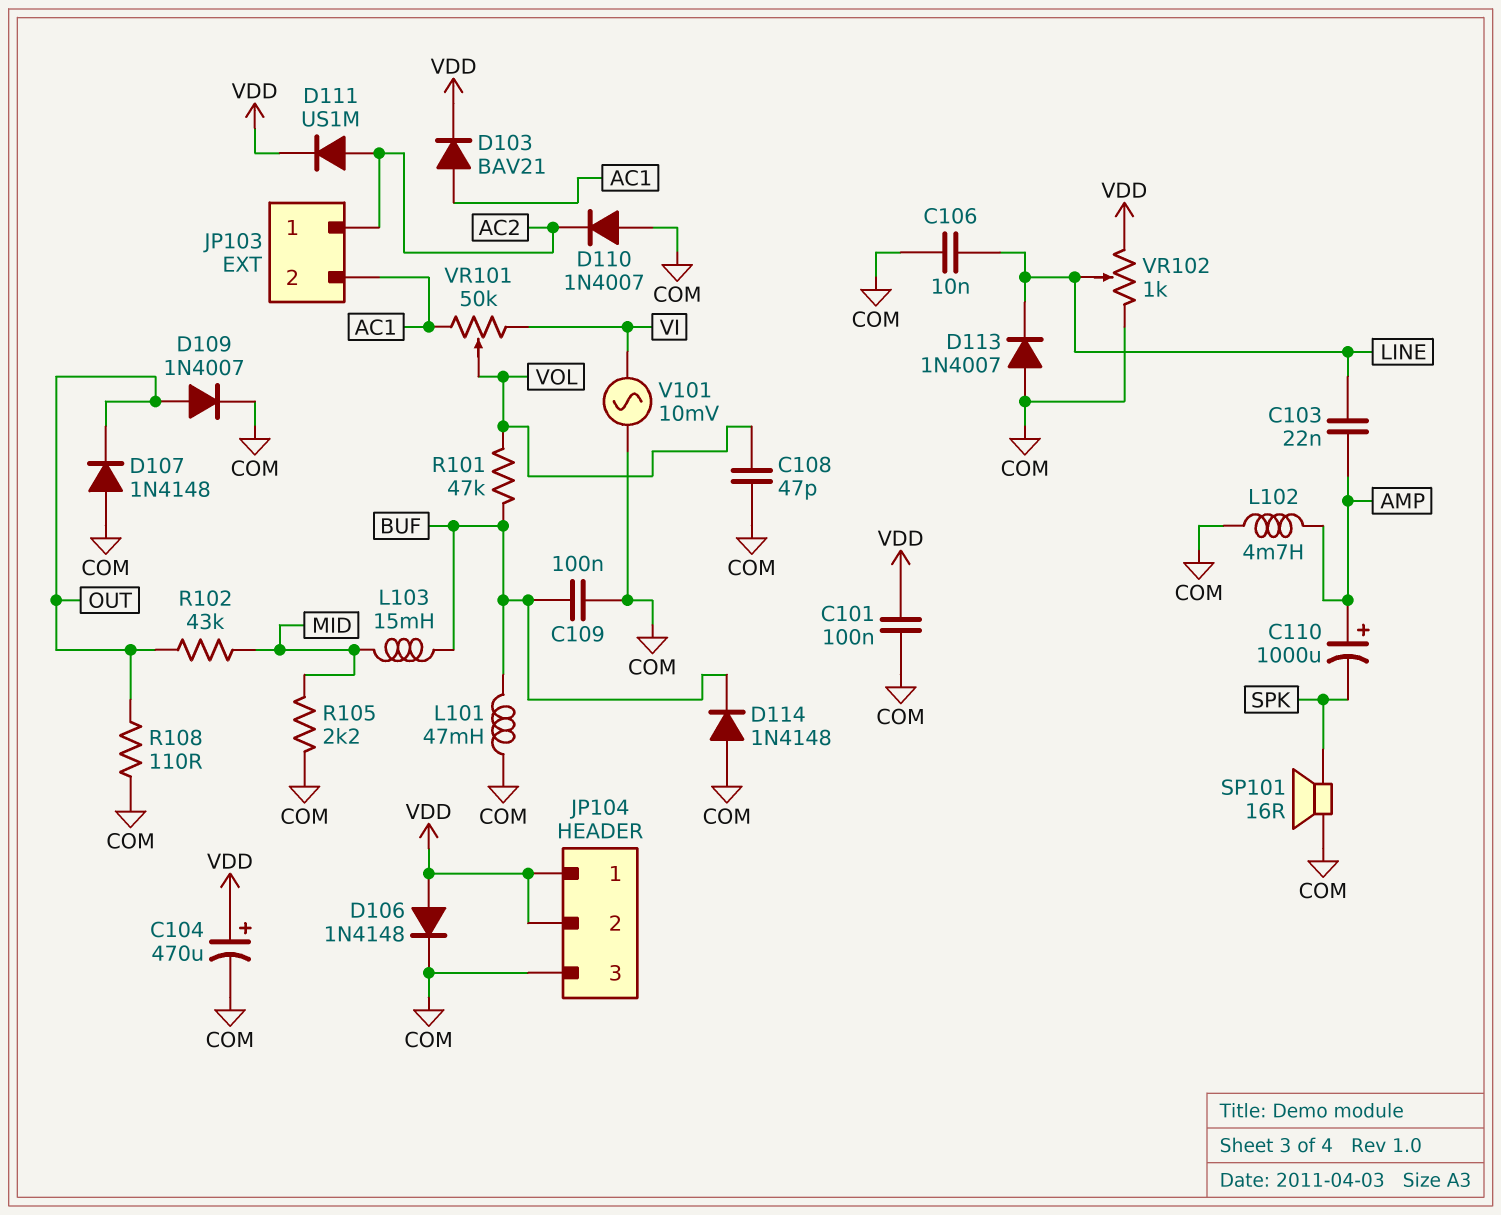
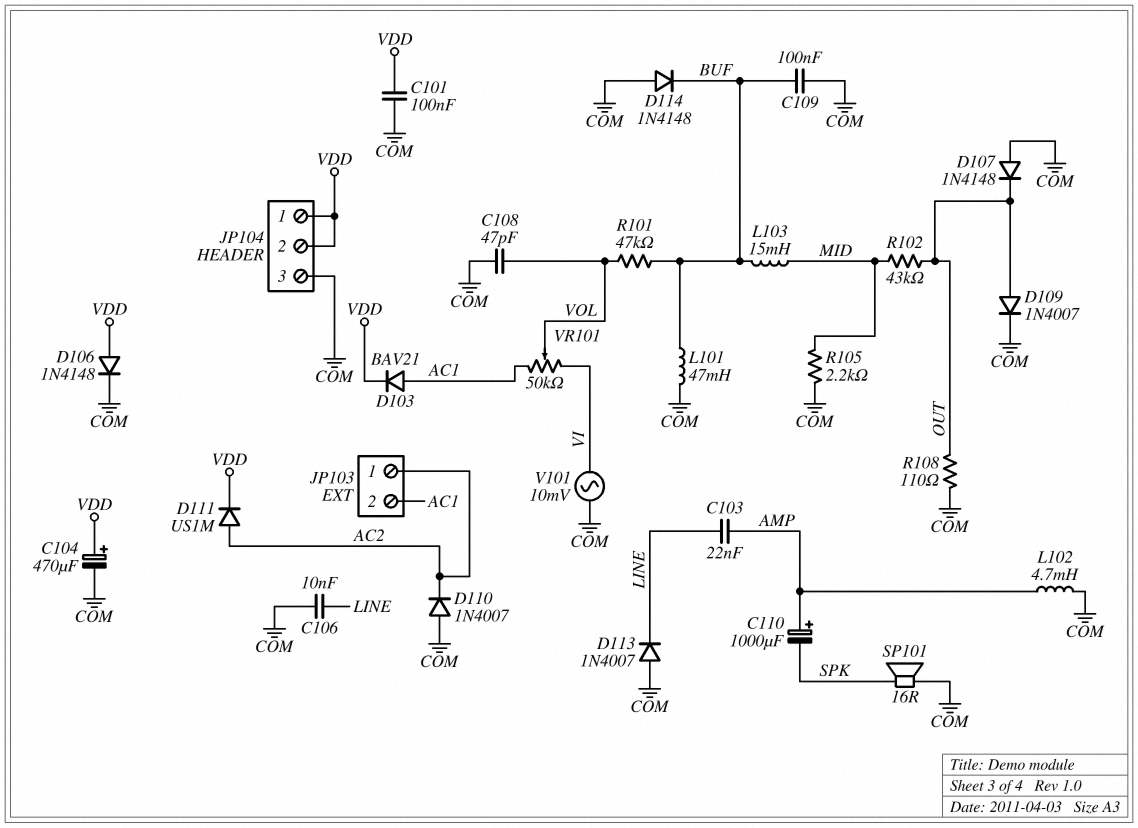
VR102: 1k (COM, VDD, wiper LINE) -> none

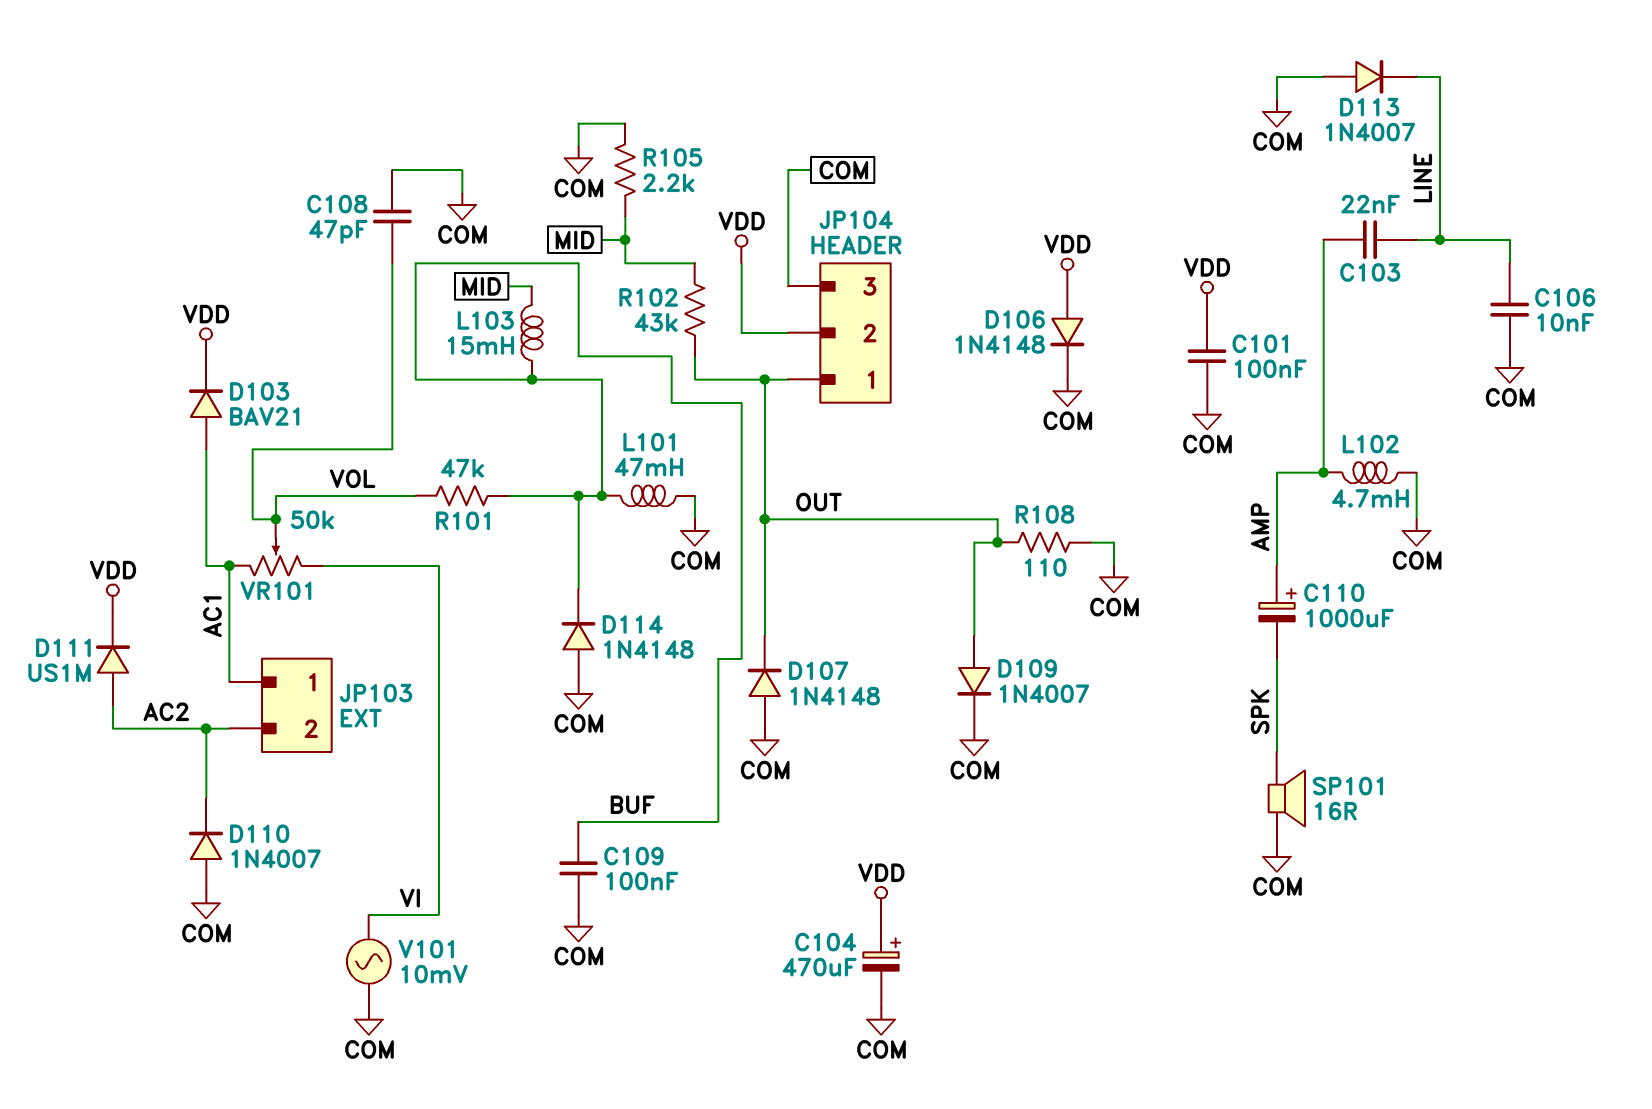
JP103 pin 1: AC2 -> AC1
JP103 pin 2: AC1 -> AC2
JP104 pin 1: VDD -> OUT

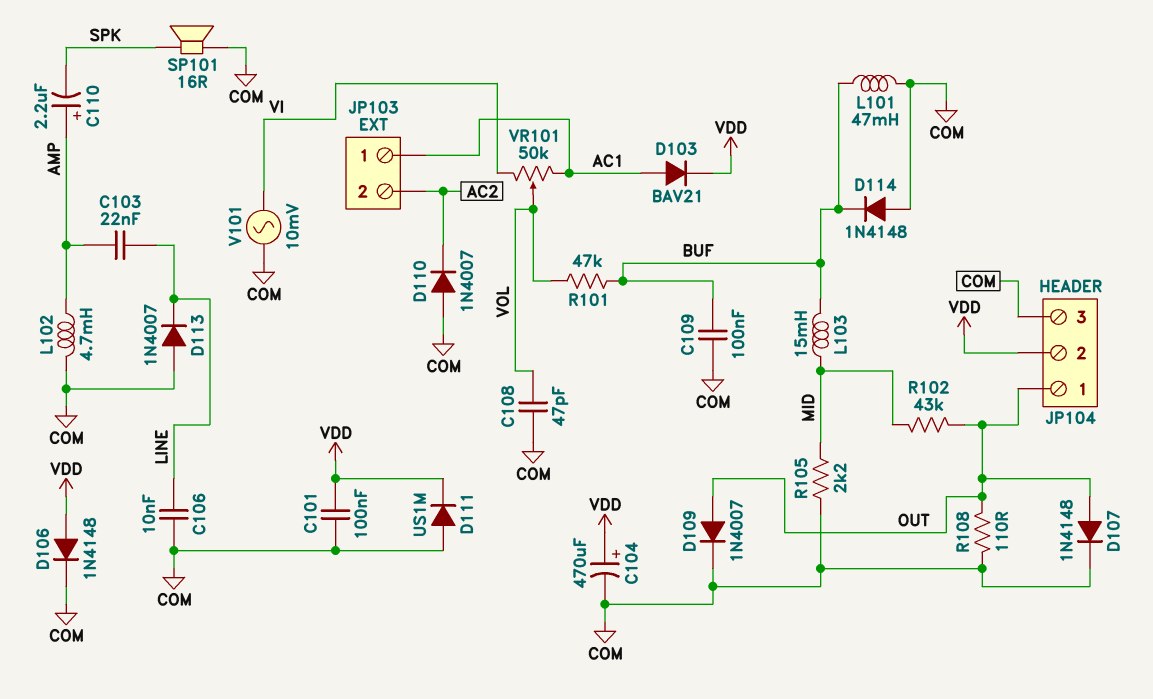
C110: 1000uF (plus AMP, minus SPK) -> 2.2uF (plus AMP, minus SPK)
D107: diode 1N4148 (A COM, K OUT) -> diode 1N4148 (A OUT, K COM)
D111: diode US1M (A AC2, K VDD) -> diode US1M (A COM, K VDD)

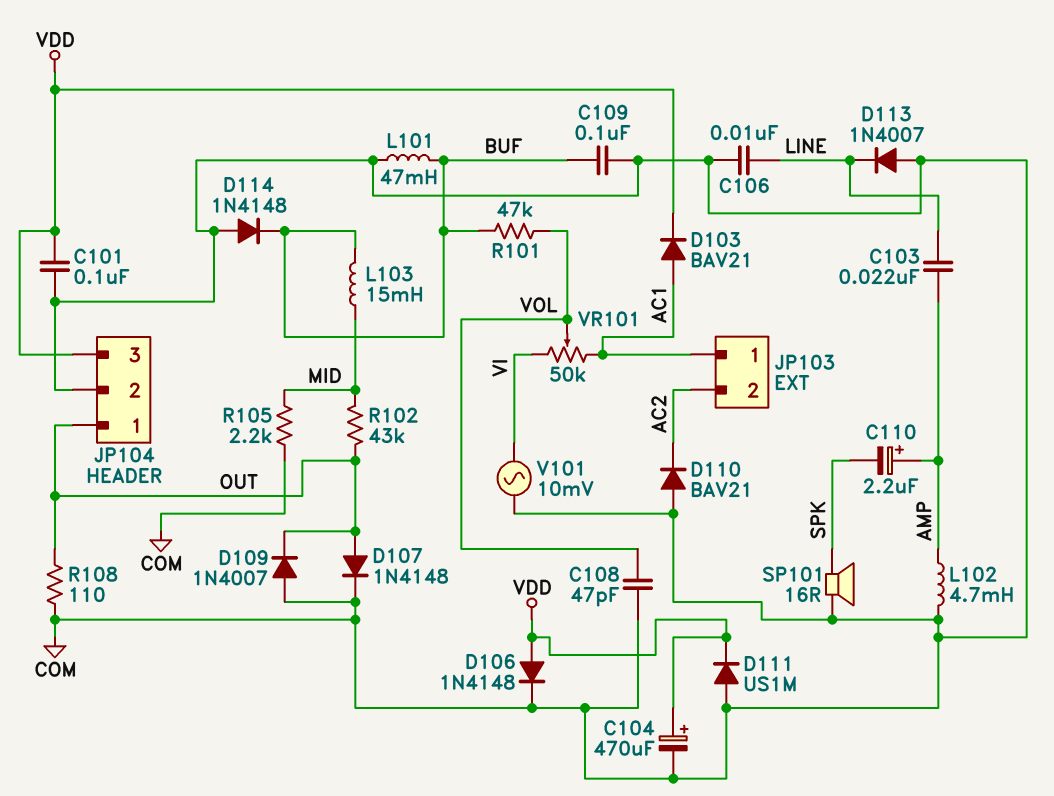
D109: diode 1N4007 (A OUT, K COM) -> diode 1N4007 (A COM, K OUT)
D110: diode 1N4007 (A COM, K AC2) -> diode BAV21 (A COM, K AC2)
JP104 pin 2: VDD -> COM
JP104 pin 3: COM -> VDD

